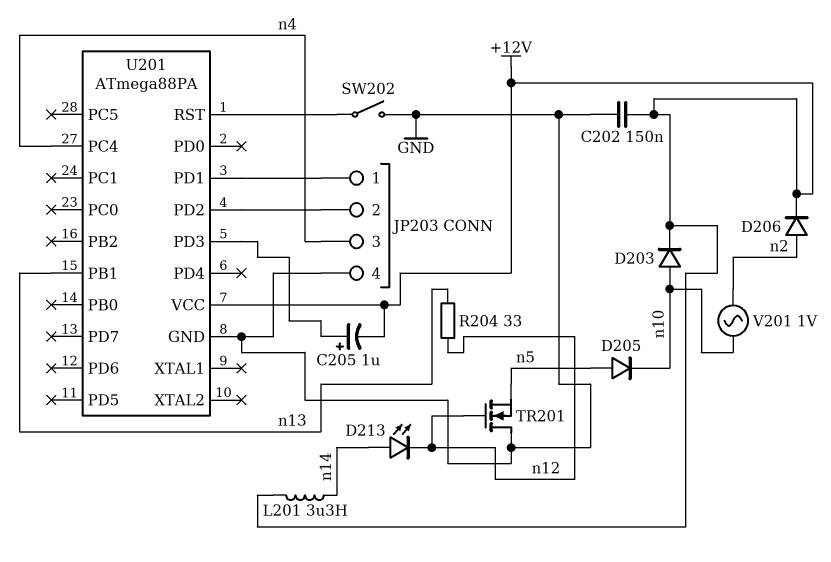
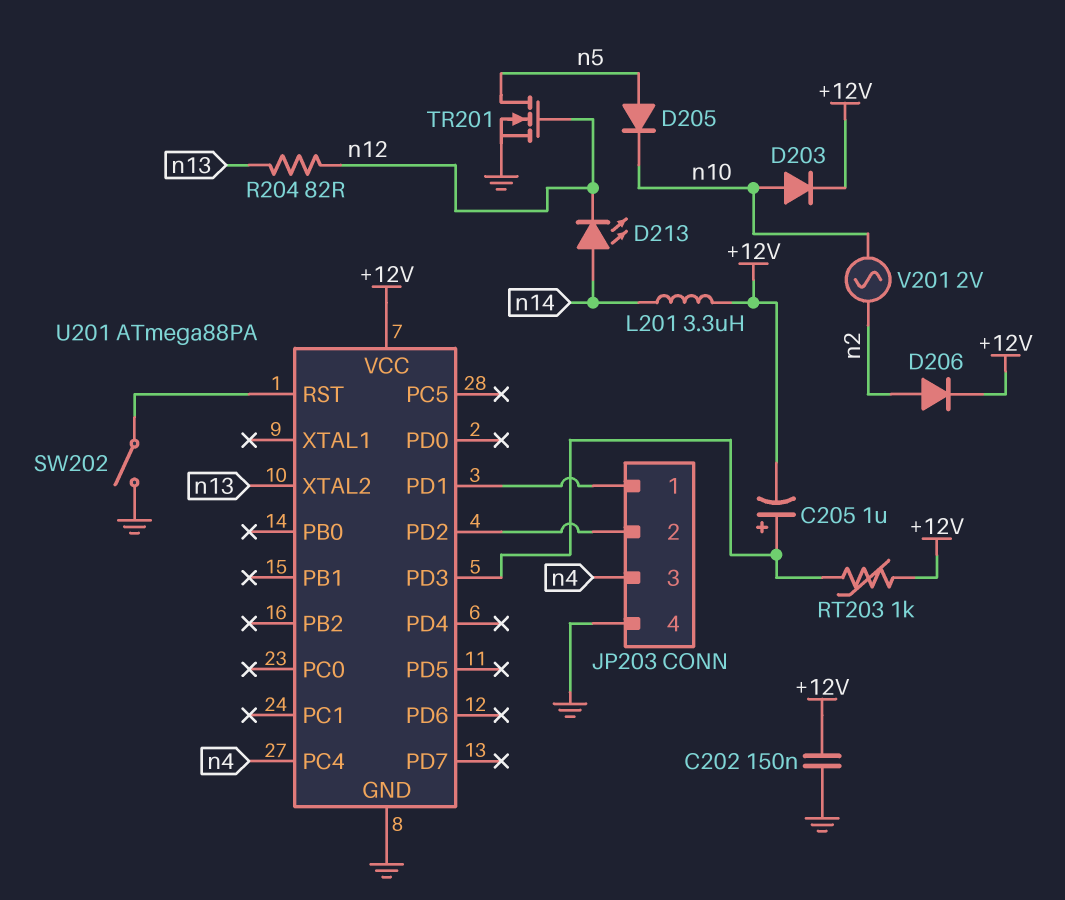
R204: 33 (n12, n13) -> 82 (n12, n13)
RT203: none -> 1k (+12V, U201/PD3)
TR201: NMOS (G n12, D GND, S n5) -> NMOS (G n12, D n5, S GND)
U201 pin PB1: n13 -> none
U201 pin XTAL2: none -> n13
V201: AC 1V (n2, n10) -> AC 2V (n2, n10)

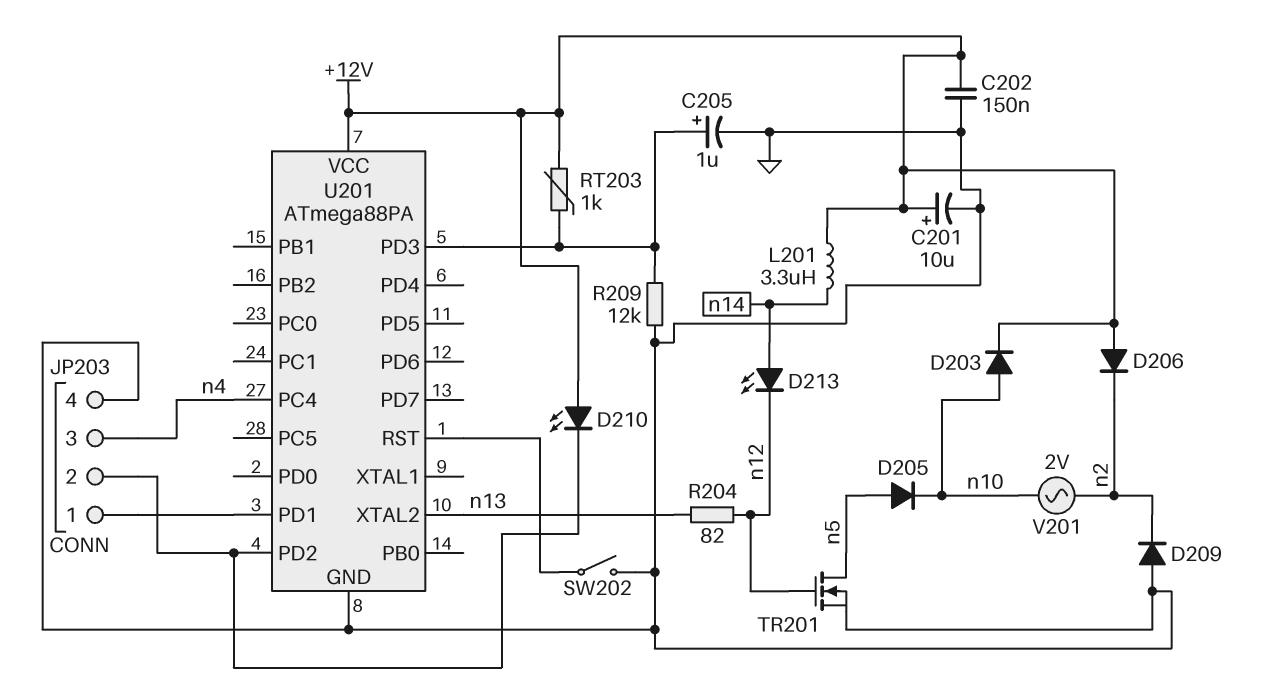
C201: none -> 10uF (plus +12V, minus GND)
C205: 1uF (plus U201/PD3, minus +12V) -> 1uF (plus U201/PD3, minus GND)
D206: diode (A n2, K +12V) -> diode (A +12V, K n2)
D209: none -> diode (A GND, K n2)
D210: none -> LED (A +12V, K JP203/2)
R209: none -> 12k (GND, U201/PD3)

